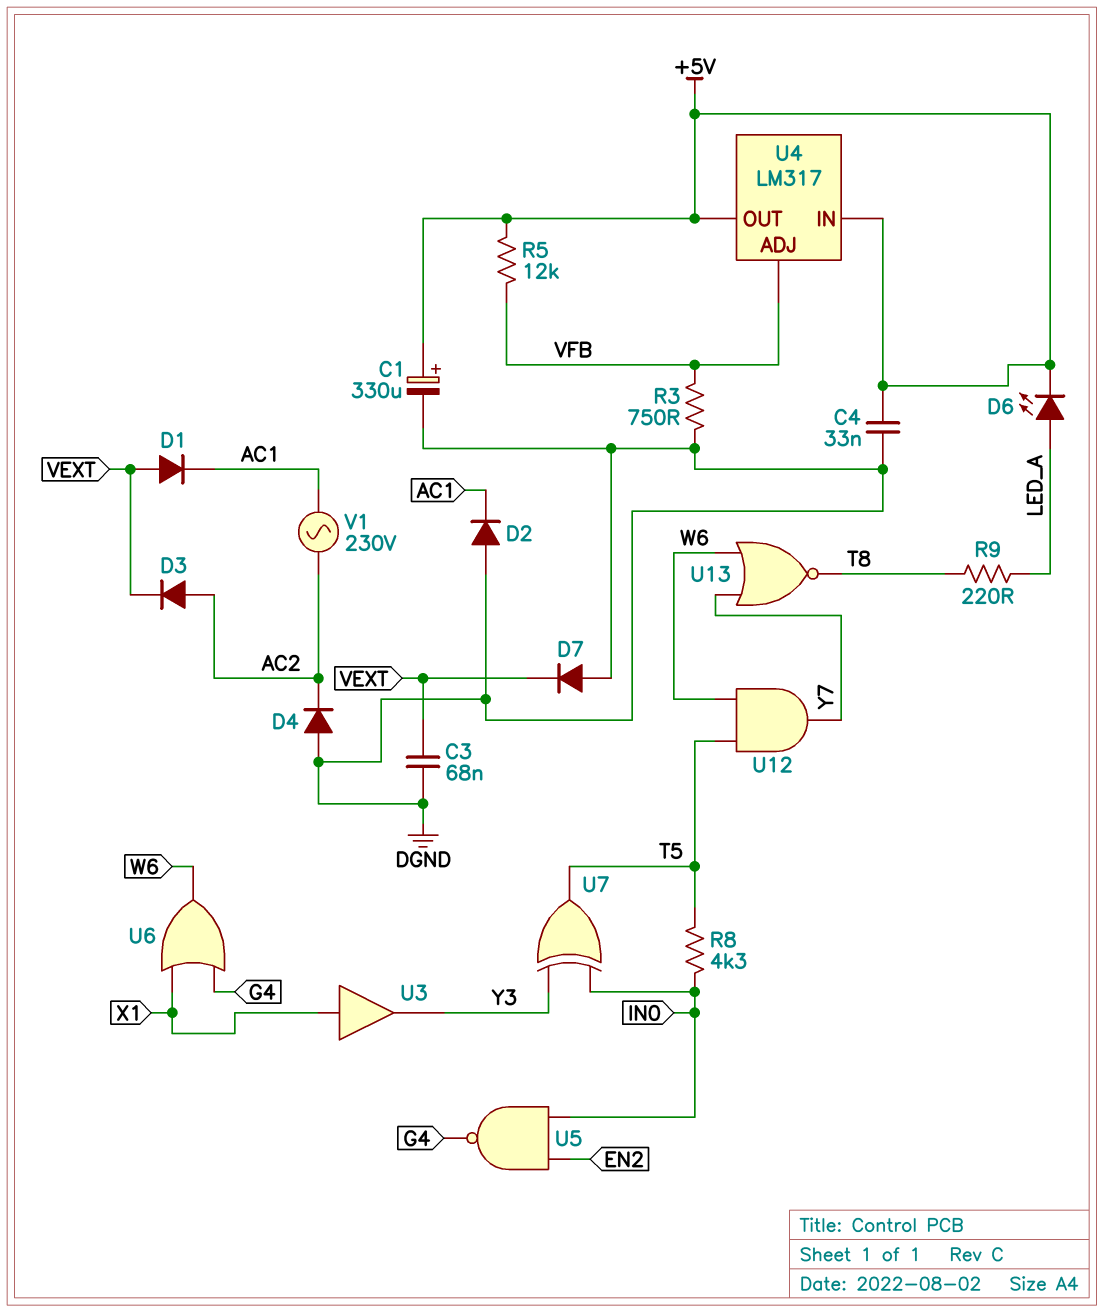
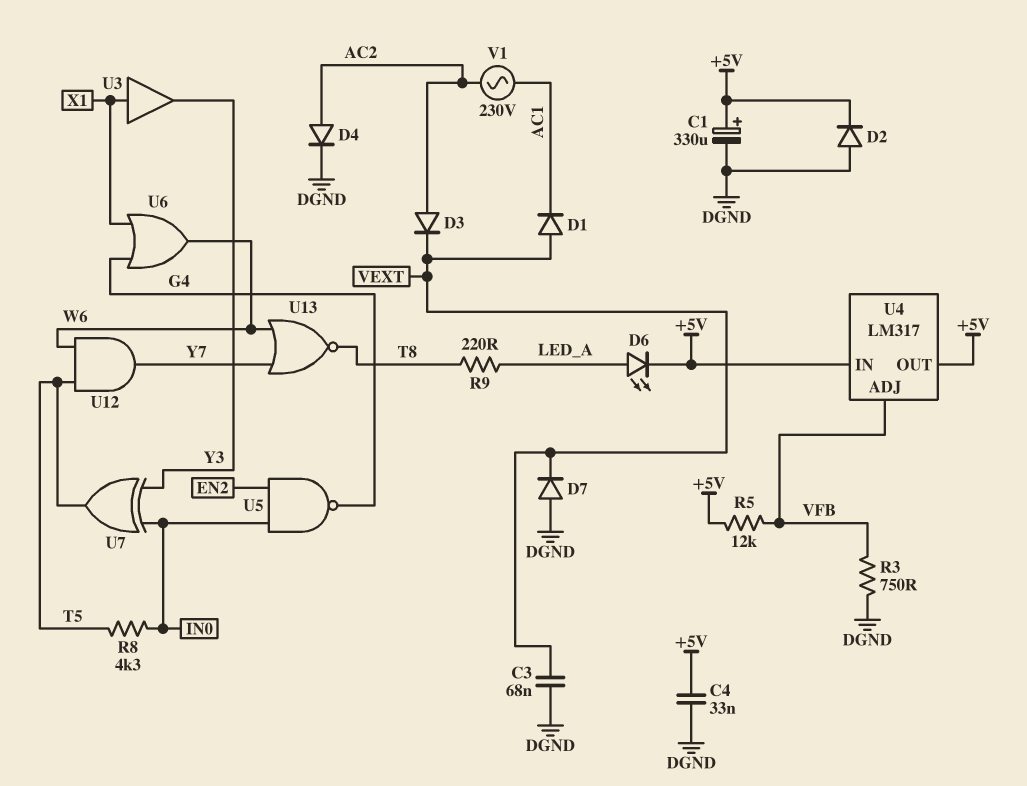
D2: diode (A DGND, K AC1) -> diode (A DGND, K +5V)
D4: diode (A DGND, K AC2) -> diode (A AC2, K DGND)

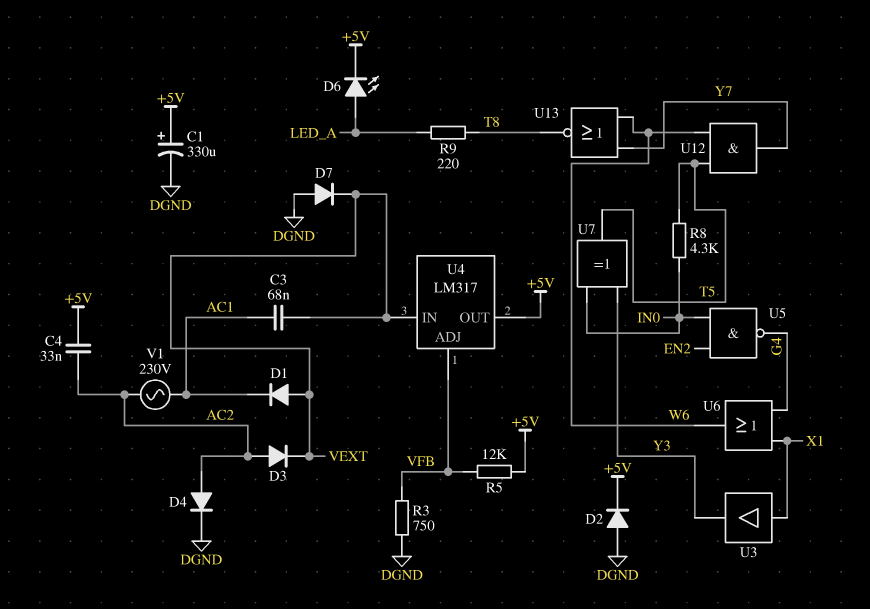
C3: 68nF (DGND, VEXT) -> 68nF (AC1, VEXT)
C4: 33nF (+5V, DGND) -> 33nF (+5V, AC2)
U4 pin IN: +5V -> VEXT

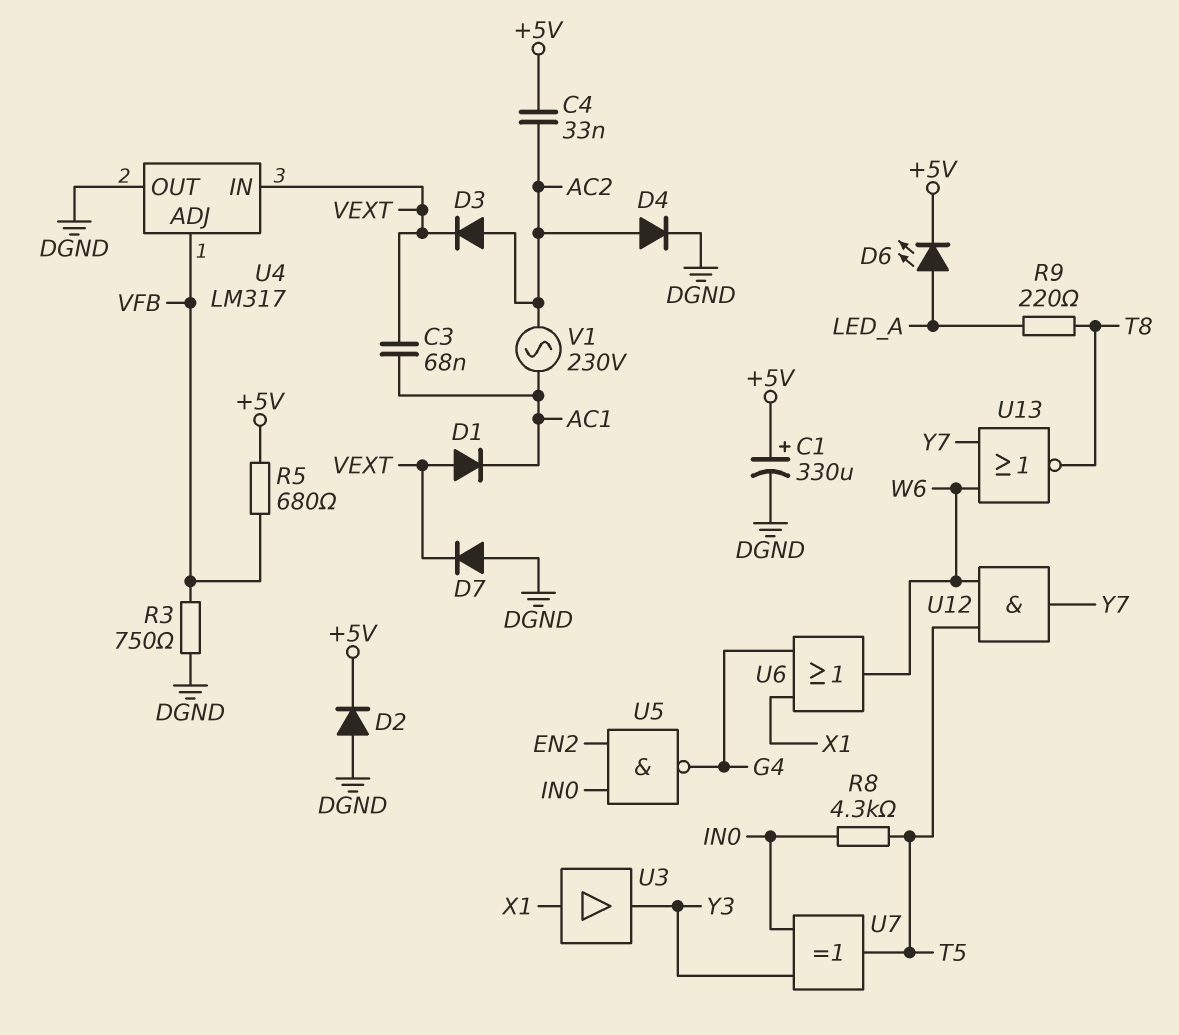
R5: 12k (+5V, VFB) -> 680 (+5V, VFB)
U4 pin OUT: +5V -> DGND

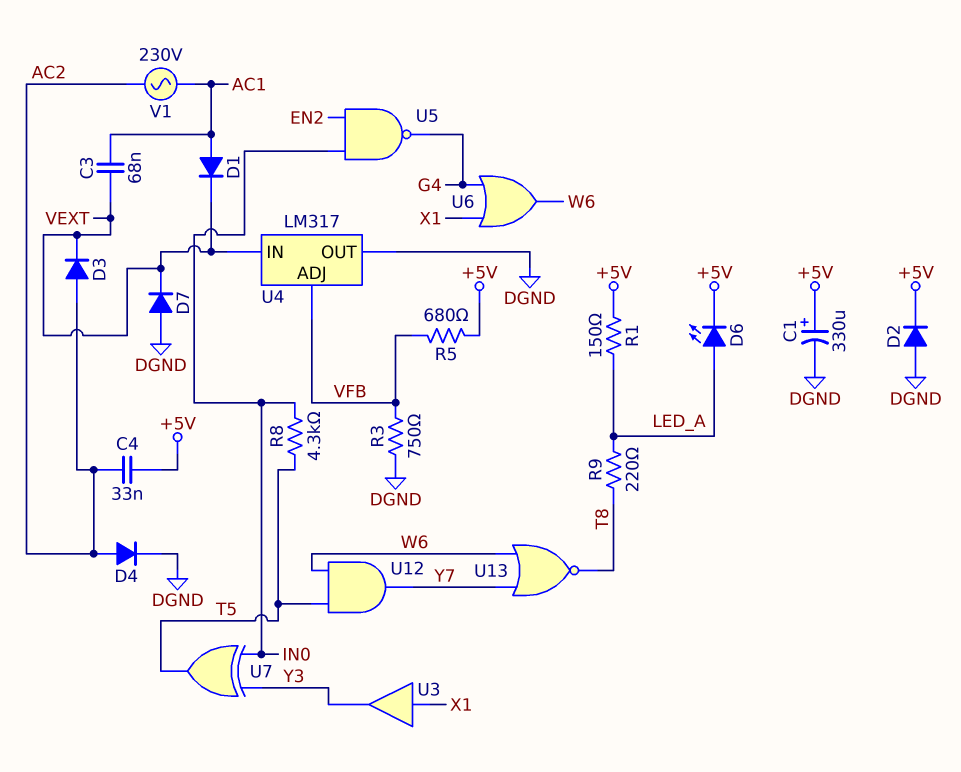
D1: diode (A VEXT, K AC1) -> diode (A AC1, K VEXT)
R1: none -> 150 (+5V, LED_A)

